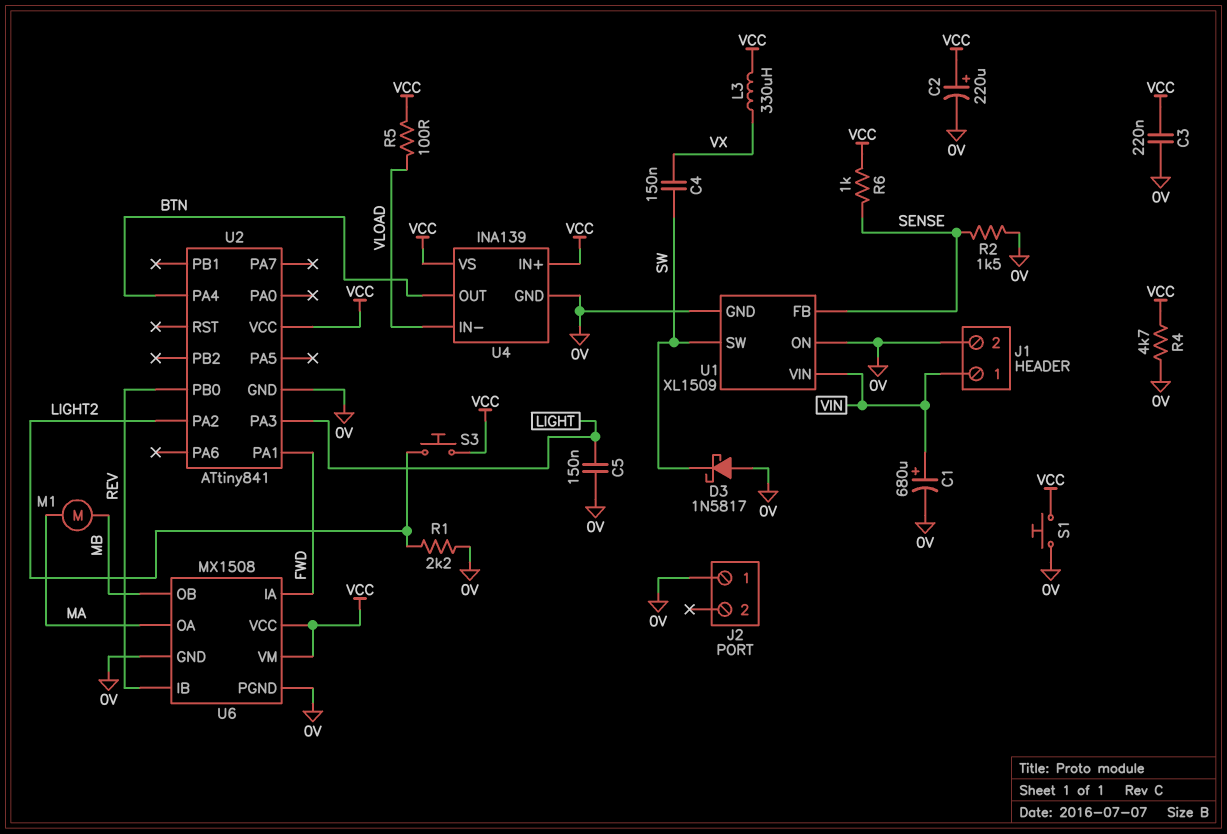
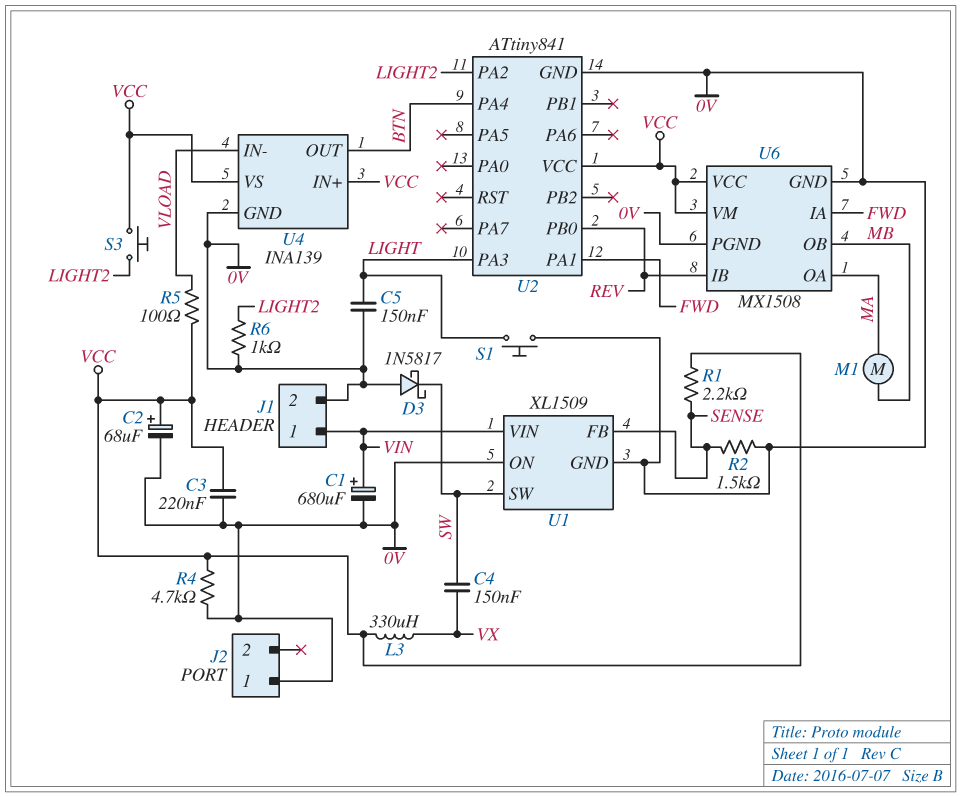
C2: 220uF (plus VCC, minus 0V) -> 68uF (plus VCC, minus 0V)
R1: 2.2k (0V, LIGHT2) -> 2.2k (SENSE, VCC)
R6: 1k (SENSE, VCC) -> 1k (0V, LIGHT2)
S1: button (0V, VCC) -> button (0V, LIGHT)

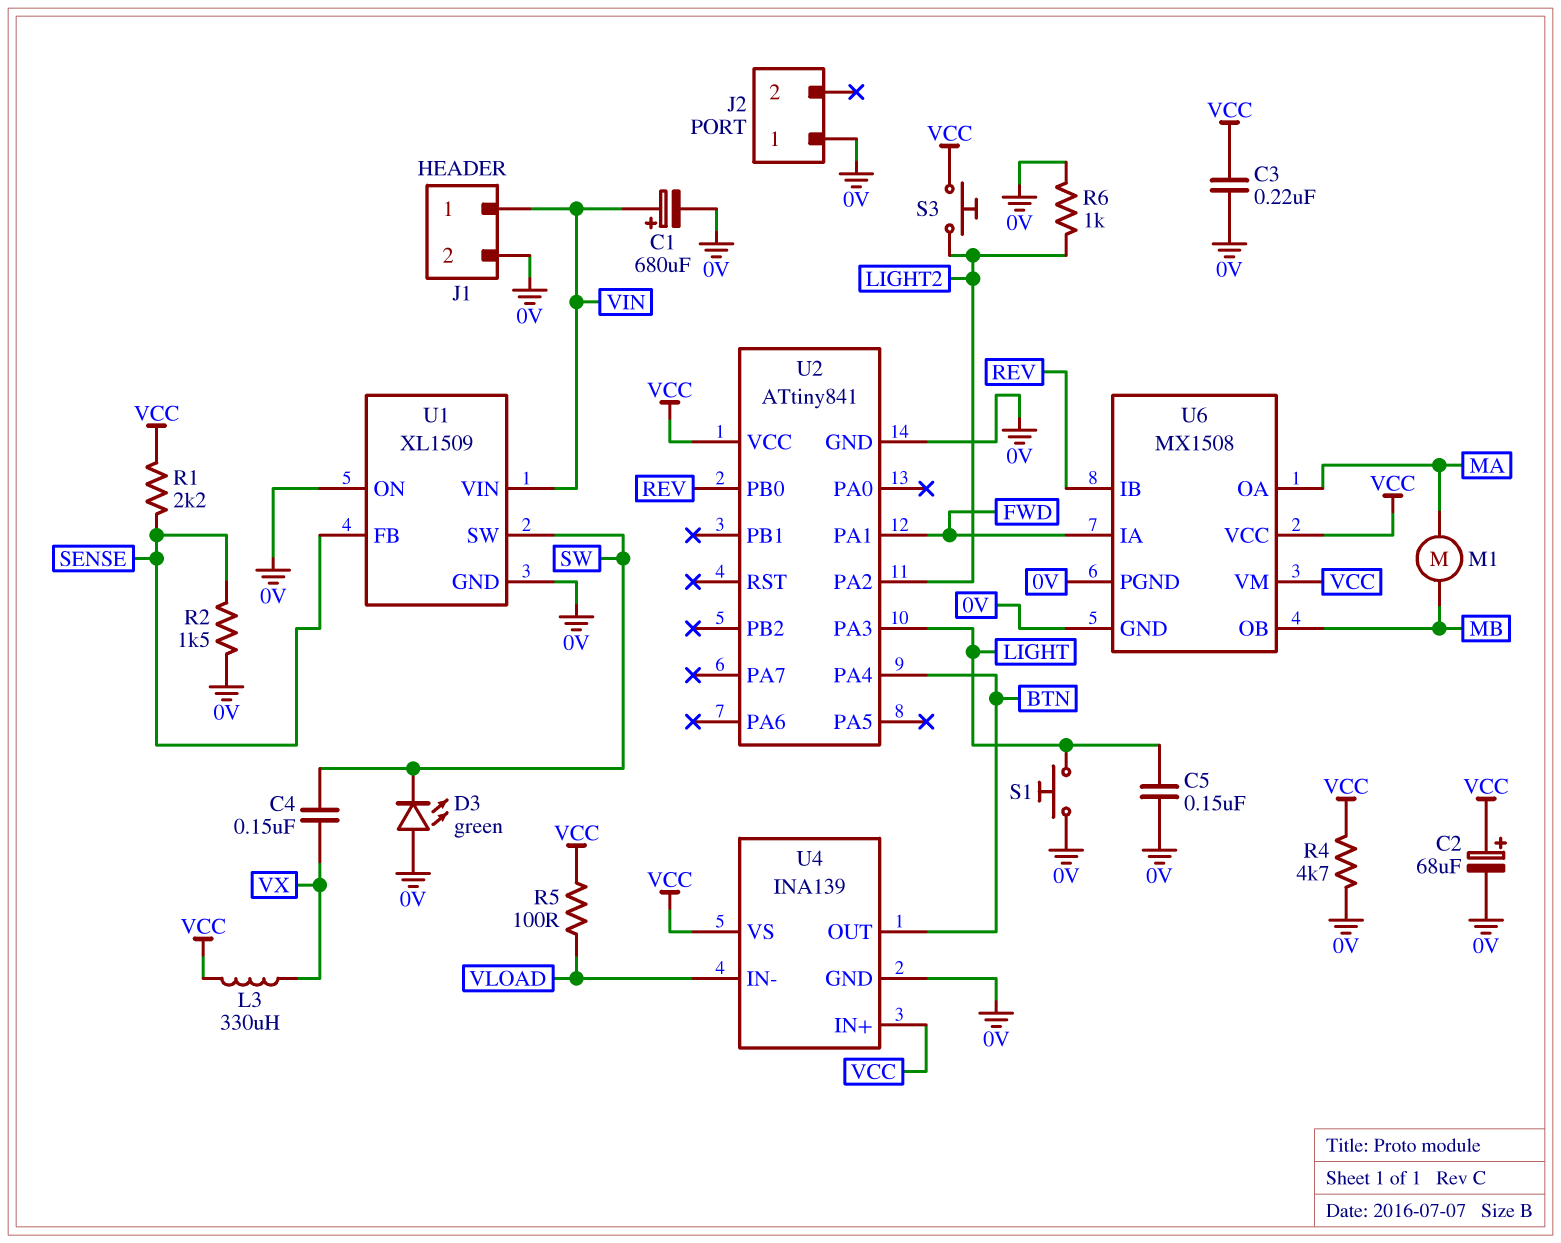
D3: schottky 1N5817 (A 0V, K SW) -> LED green (A 0V, K SW)

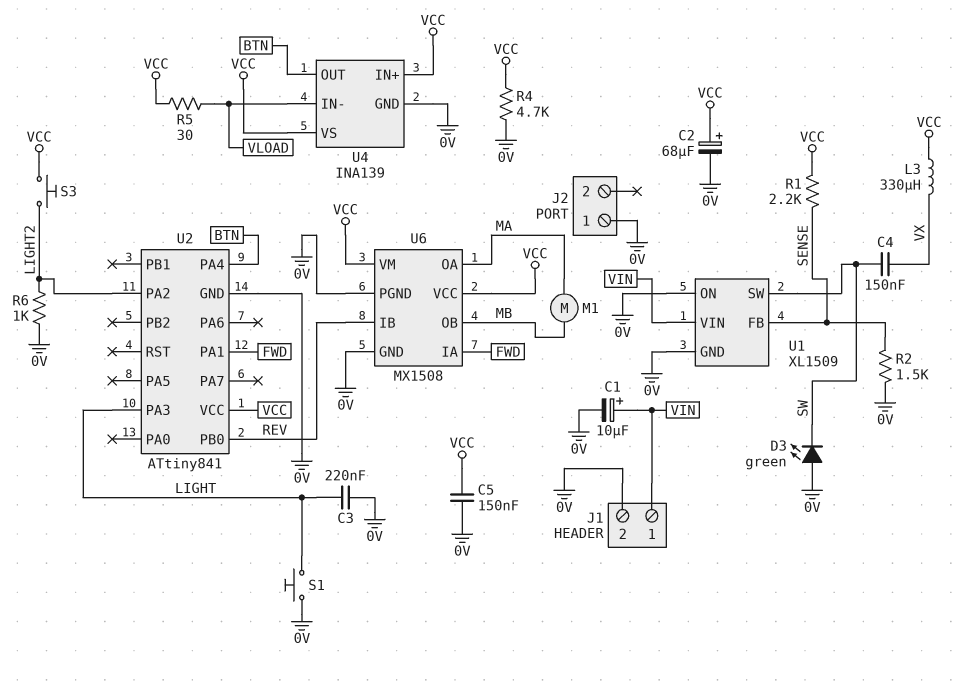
C1: 680uF (plus VIN, minus 0V) -> 10uF (plus VIN, minus 0V)
C3: 220nF (0V, VCC) -> 220nF (0V, LIGHT)
C5: 150nF (0V, LIGHT) -> 150nF (0V, VCC)
R5: 100 (VCC, VLOAD) -> 30 (VCC, VLOAD)

